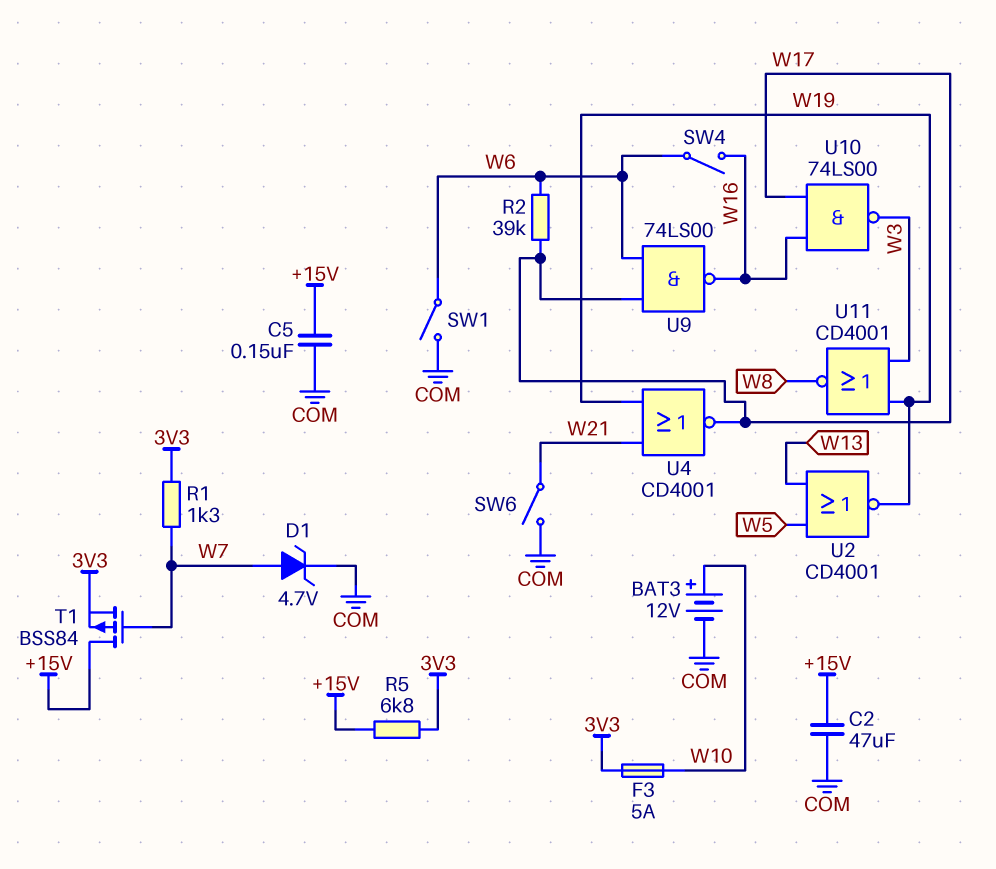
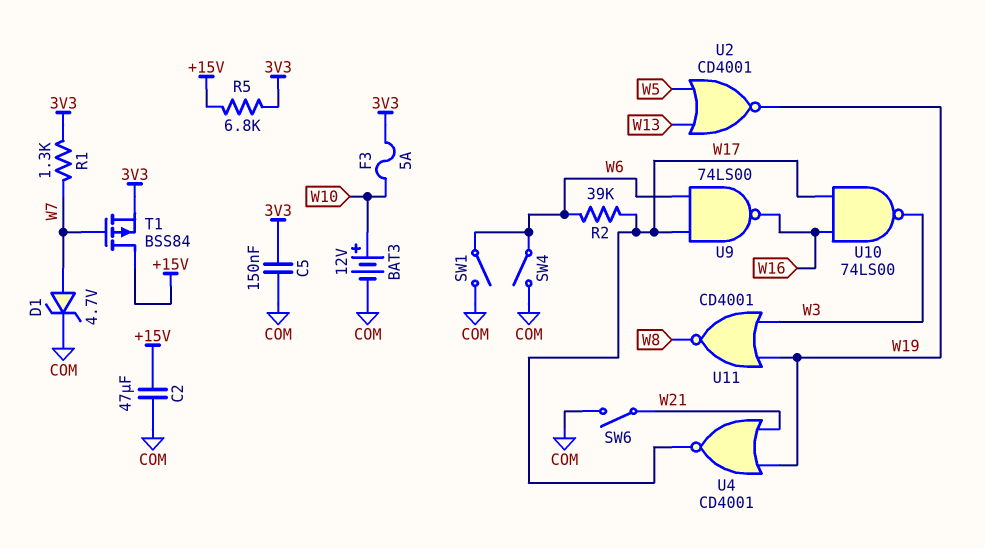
C5: 150nF (+15V, COM) -> 150nF (3V3, COM)
SW4: switch (W6, W16) -> switch (COM, W6)

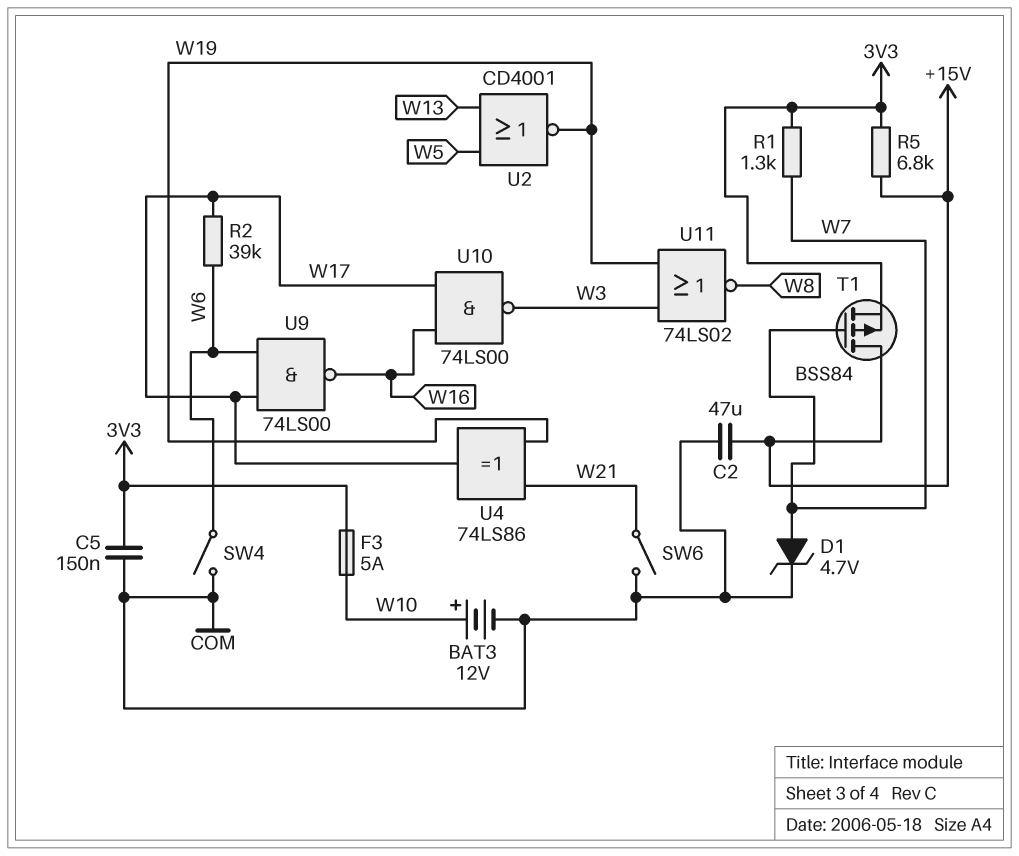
SW1: switch (COM, W6) -> none
U4: NOR CD4001 (in W19, in W21, out W17) -> XOR 74LS86 (in W19, in W21, out W17)
U11: NOR CD4001 (in W3, in W19, out W8) -> NOR 74LS02 (in W3, in W19, out W8)

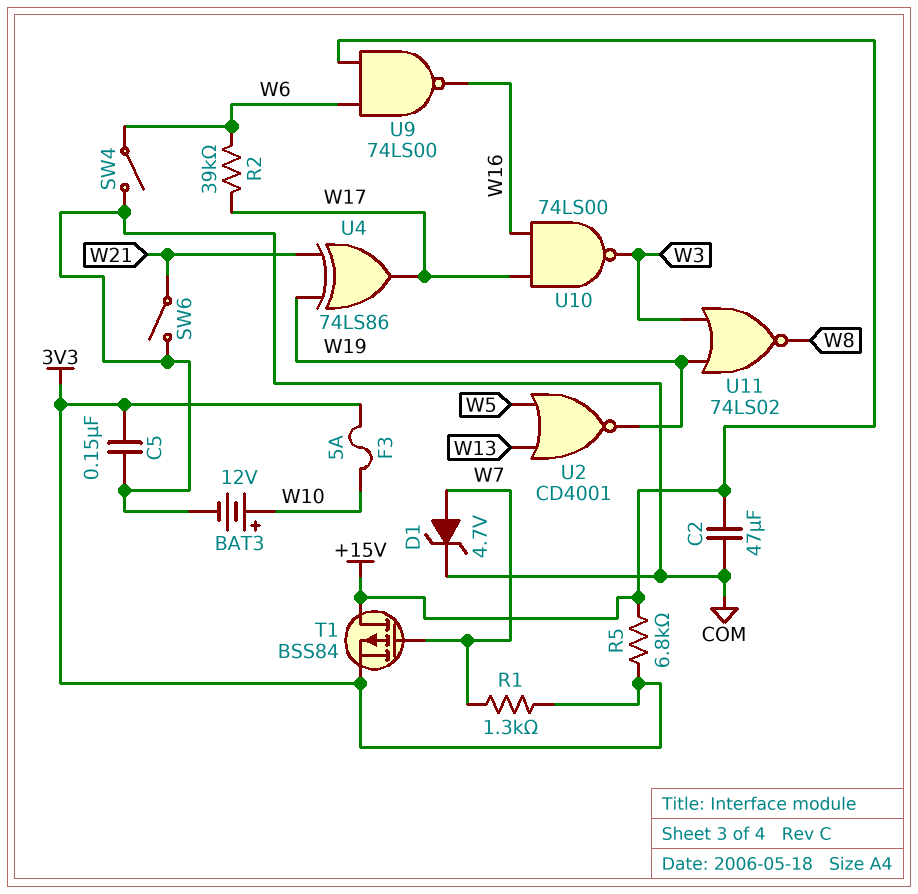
U9: NAND 74LS00 (in W6, in W17, out W16) -> NAND 74LS00 (in +15V, in W6, out W16)

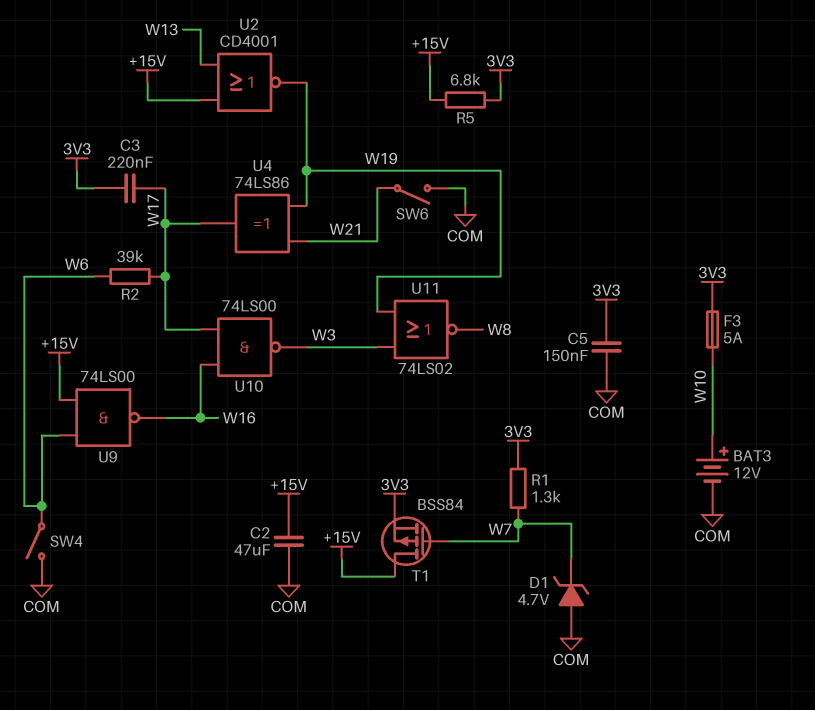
C3: none -> 220nF (3V3, W17)
D1: zener 4.7V (A W7, K COM) -> zener 4.7V (A COM, K W7)
U2: NOR CD4001 (in W5, in W13, out W19) -> NOR CD4001 (in +15V, in W13, out W19)

